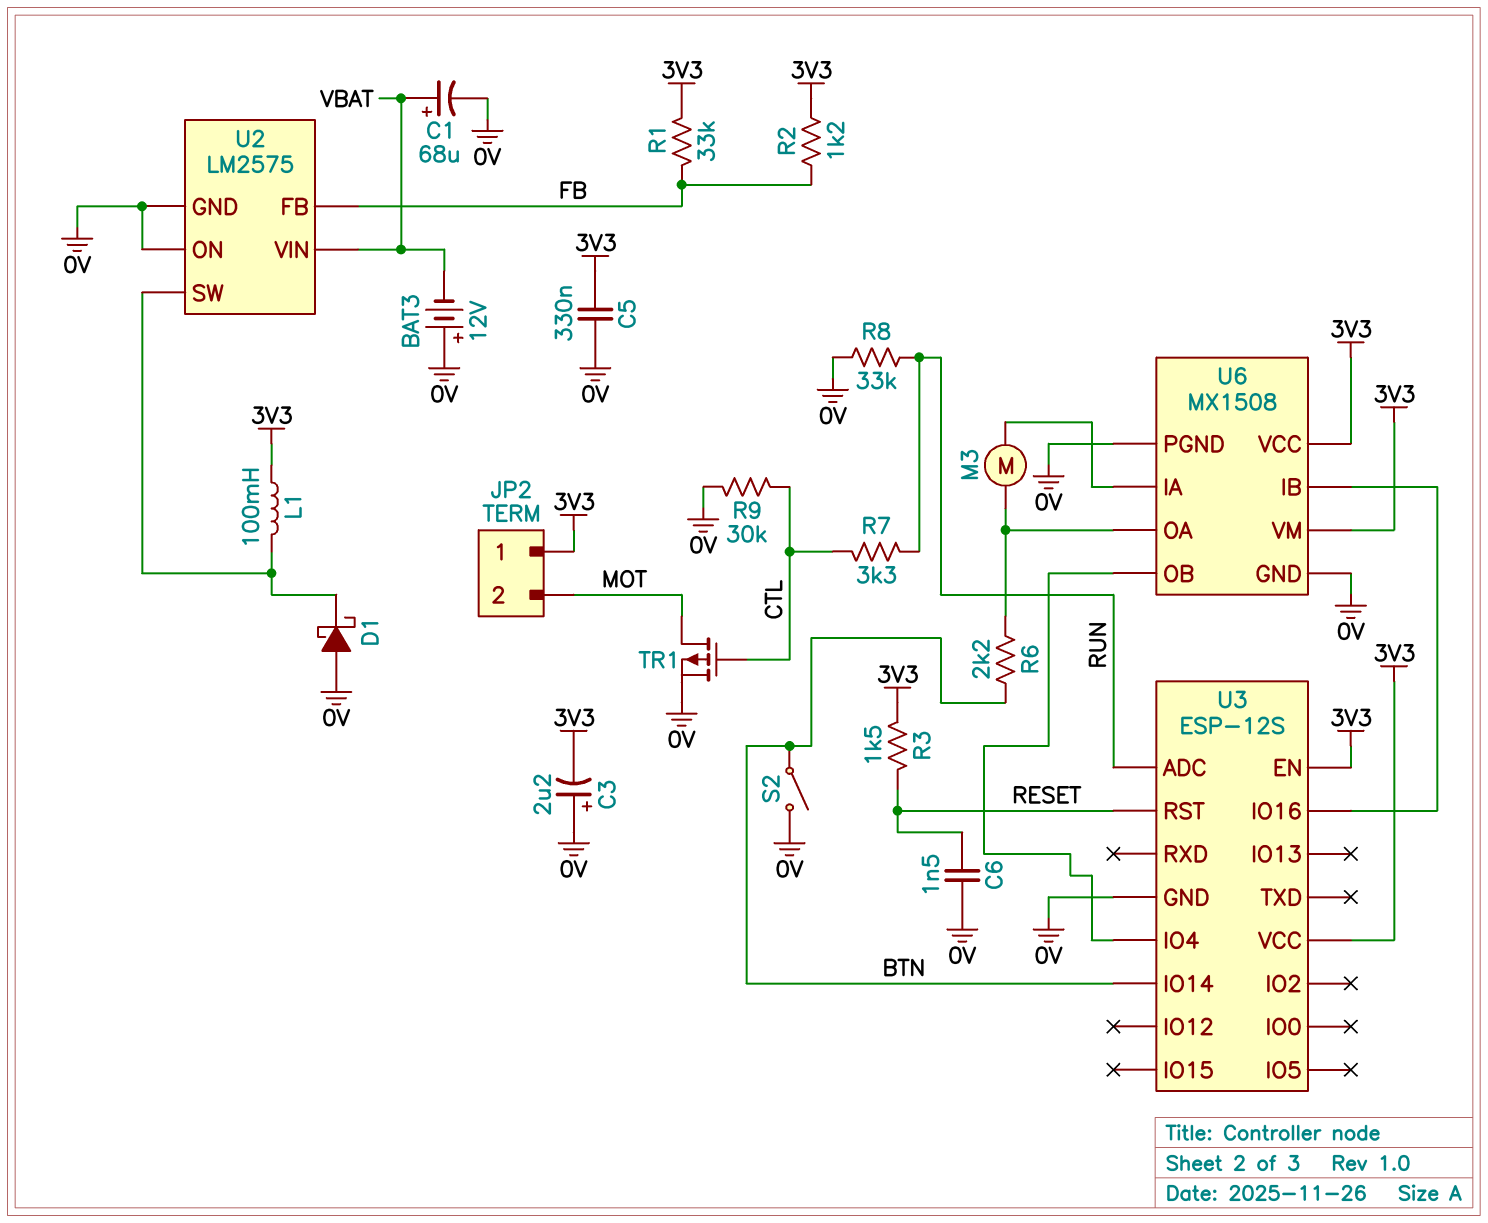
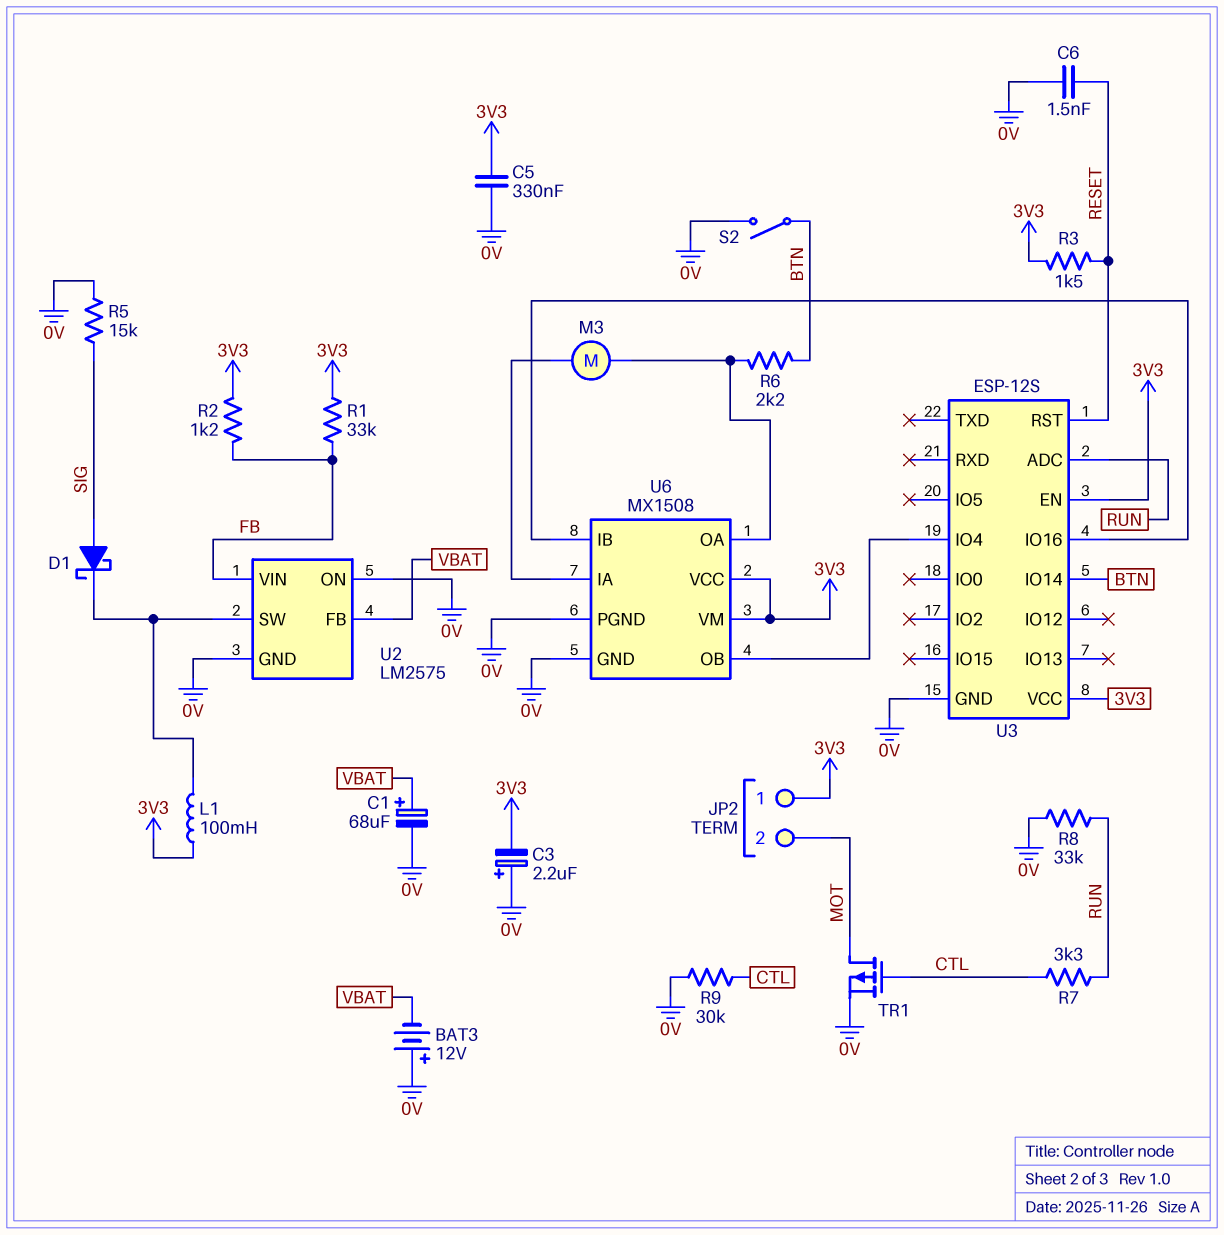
D1: schottky (A 0V, K U2/SW) -> schottky (A SIG, K U2/SW)
R5: none -> 15k (0V, SIG)
U2 pin FB: FB -> VBAT
U2 pin VIN: VBAT -> FB

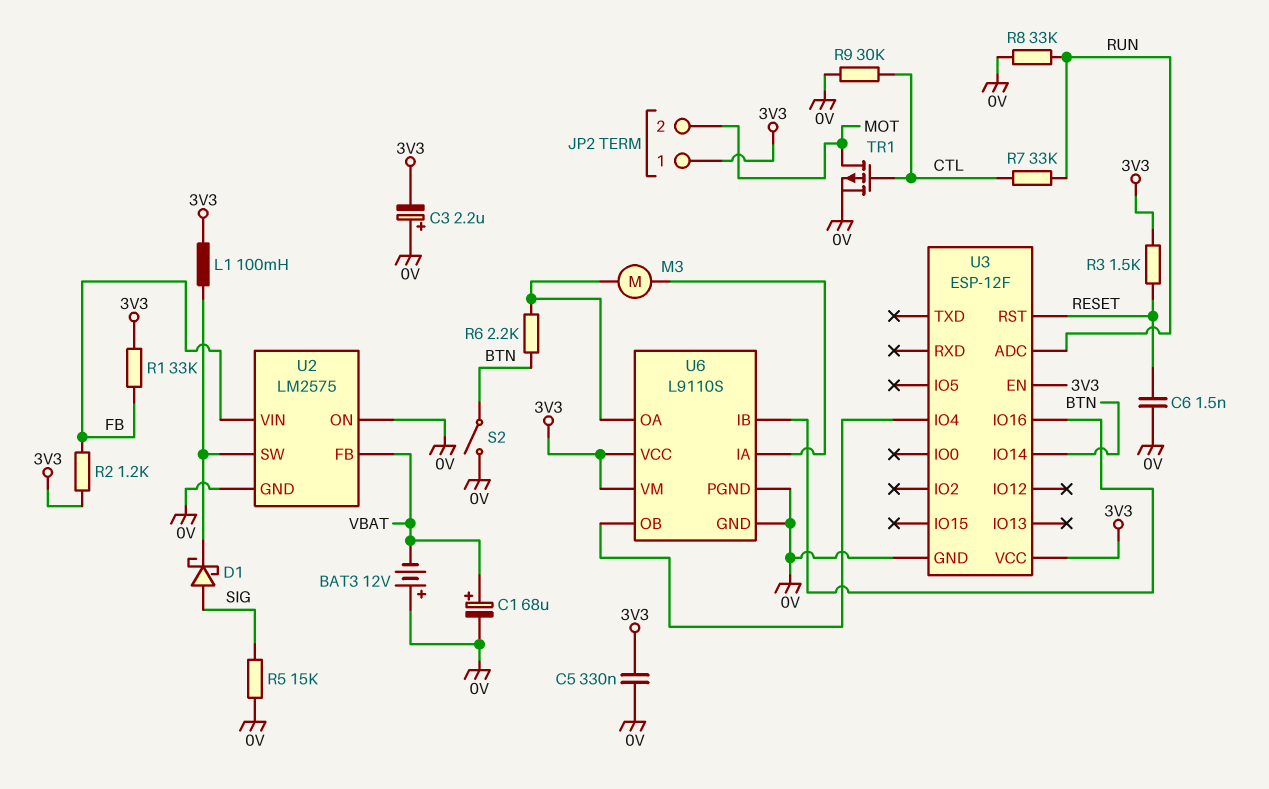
R7: 3.3k (CTL, RUN) -> 33k (CTL, RUN)
U3: ESP-12S -> ESP-12F
U6: MX1508 -> L9110S

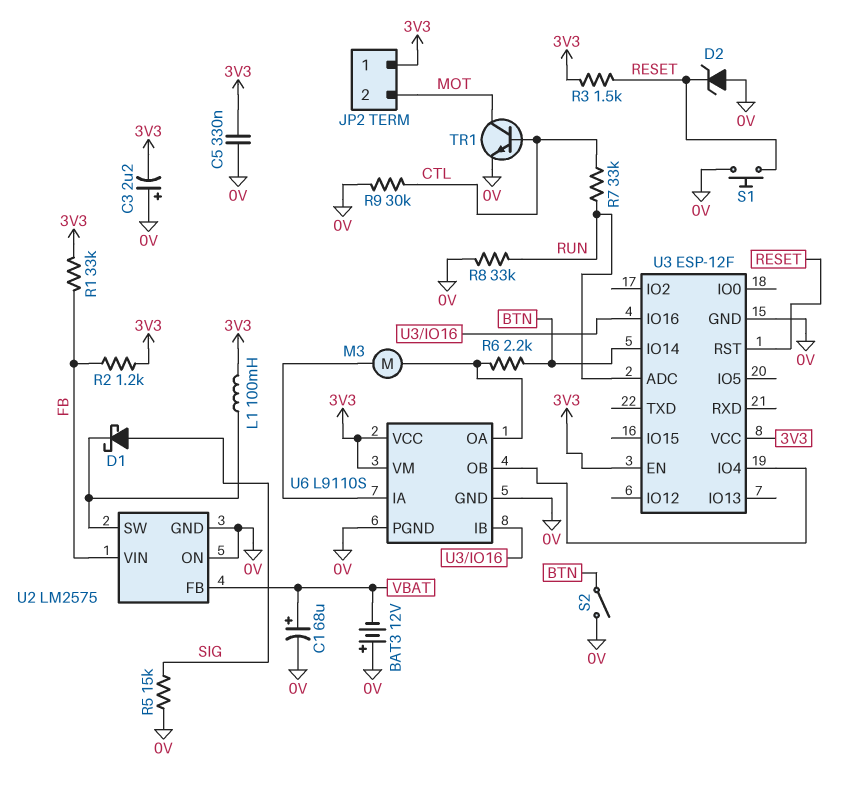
C6: 1.5nF (0V, RESET) -> none
D2: none -> zener (A 0V, K RESET)
S1: none -> button (0V, RESET)
TR1: PMOS (G CTL, D MOT, S 0V) -> NPN (B CTL, C MOT, E 0V)

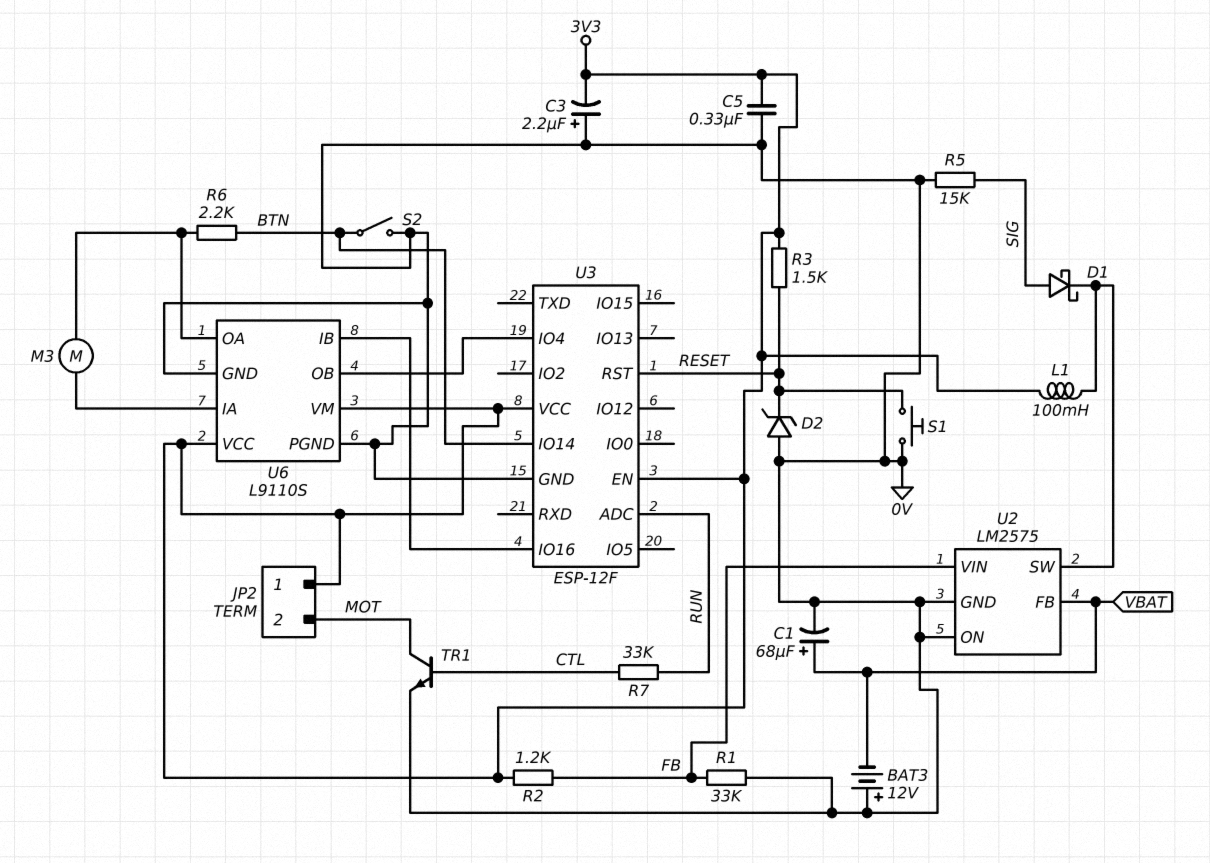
R1: 33k (3V3, FB) -> 33k (0V, FB)
R8: 33k (0V, RUN) -> none
R9: 30k (0V, CTL) -> none

